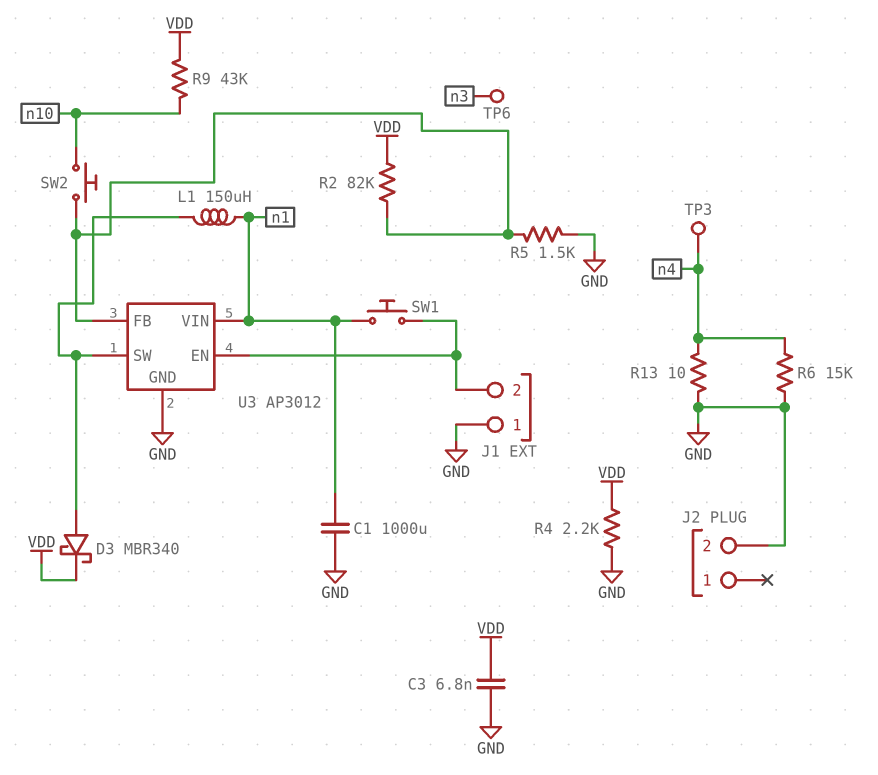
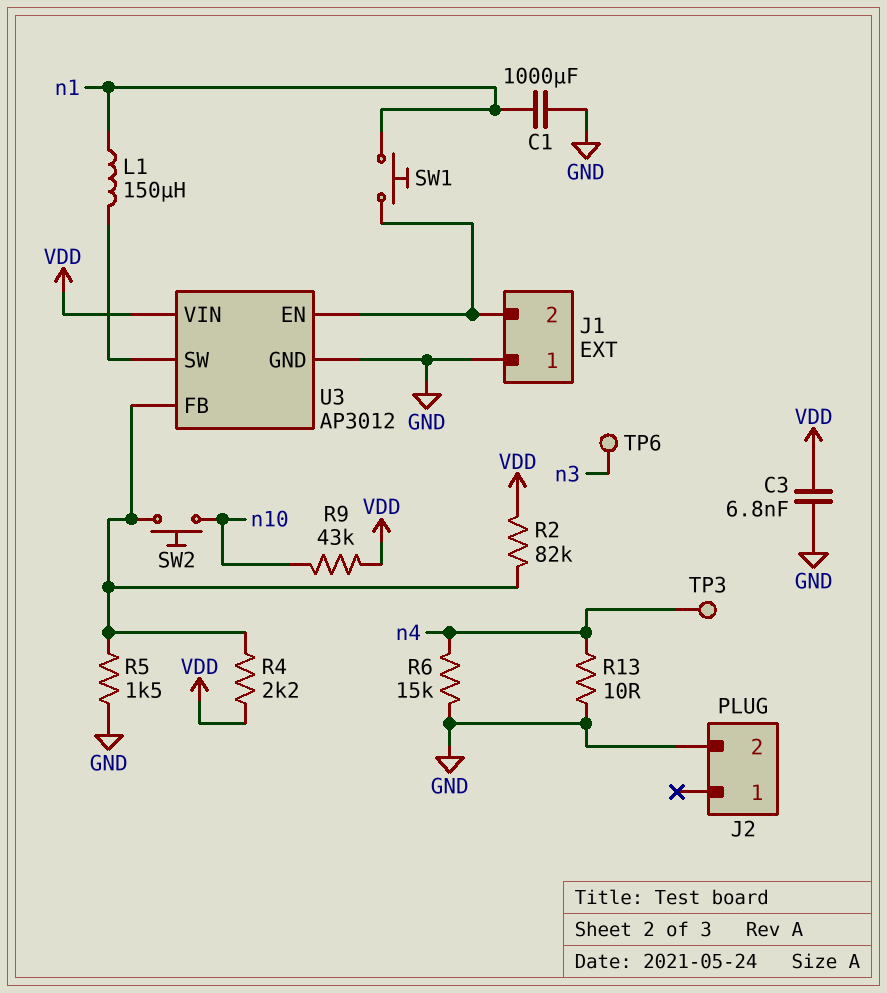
D3: schottky MBR340 (A U3/SW, K VDD) -> none
R4: 2.2k (GND, VDD) -> 2.2k (U3/FB, VDD)
U3 pin VIN: n1 -> VDD

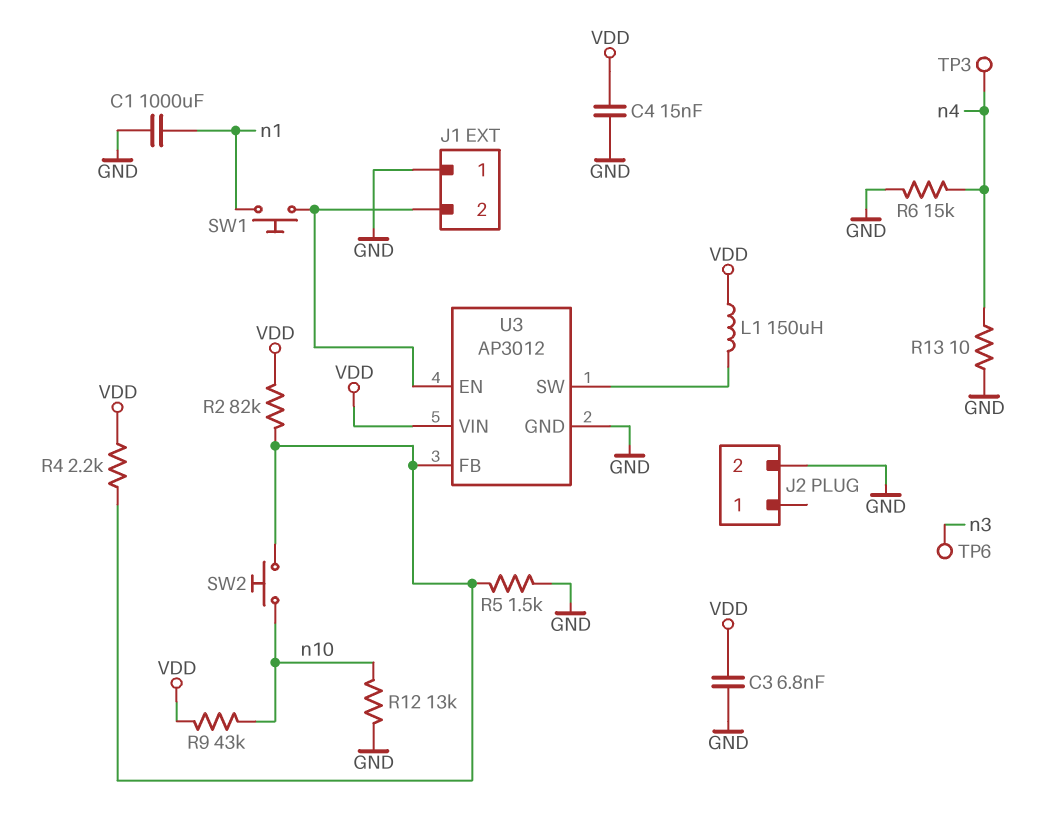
C4: none -> 15nF (GND, VDD)
L1: 150uH (U3/SW, n1) -> 150uH (U3/SW, VDD)
R12: none -> 13k (GND, n10)

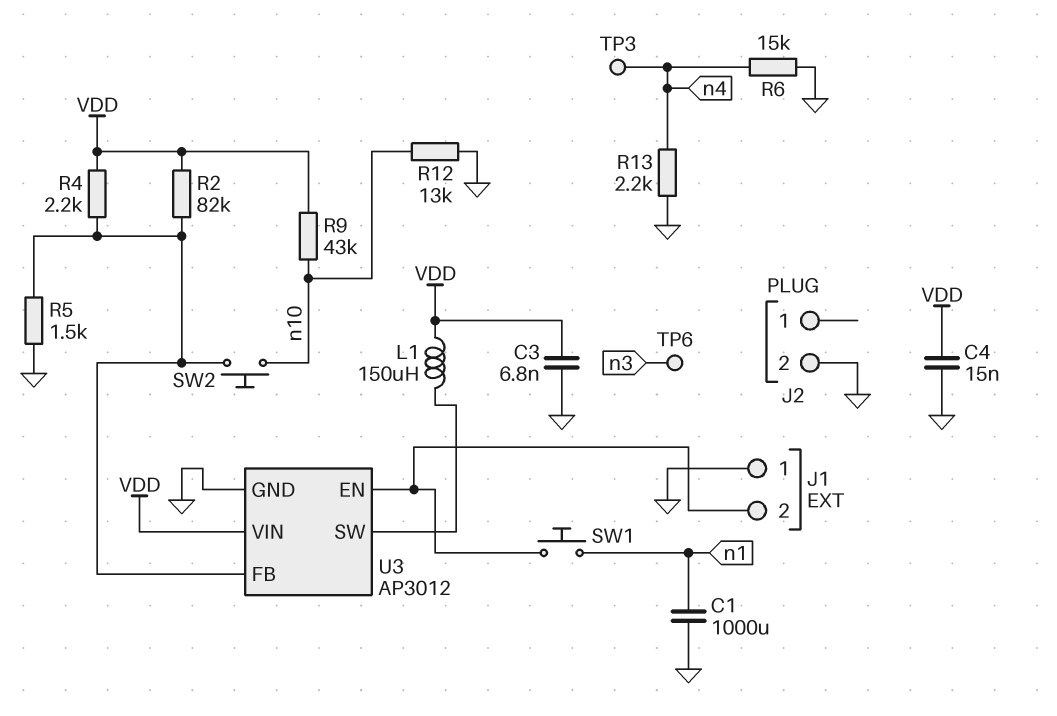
R13: 10 (GND, n4) -> 2.2k (GND, n4)

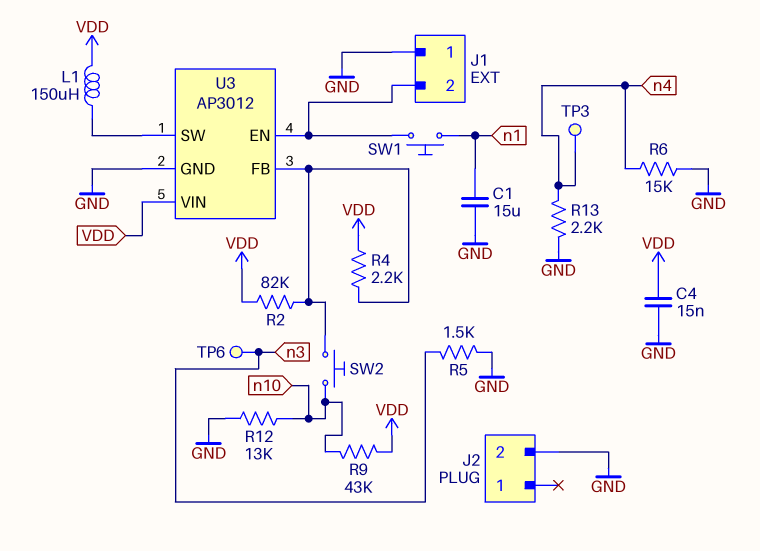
C1: 1000uF (GND, n1) -> 15uF (GND, n1)
C3: 6.8nF (GND, VDD) -> none
R5: 1.5k (GND, U3/FB) -> 1.5k (GND, n3)

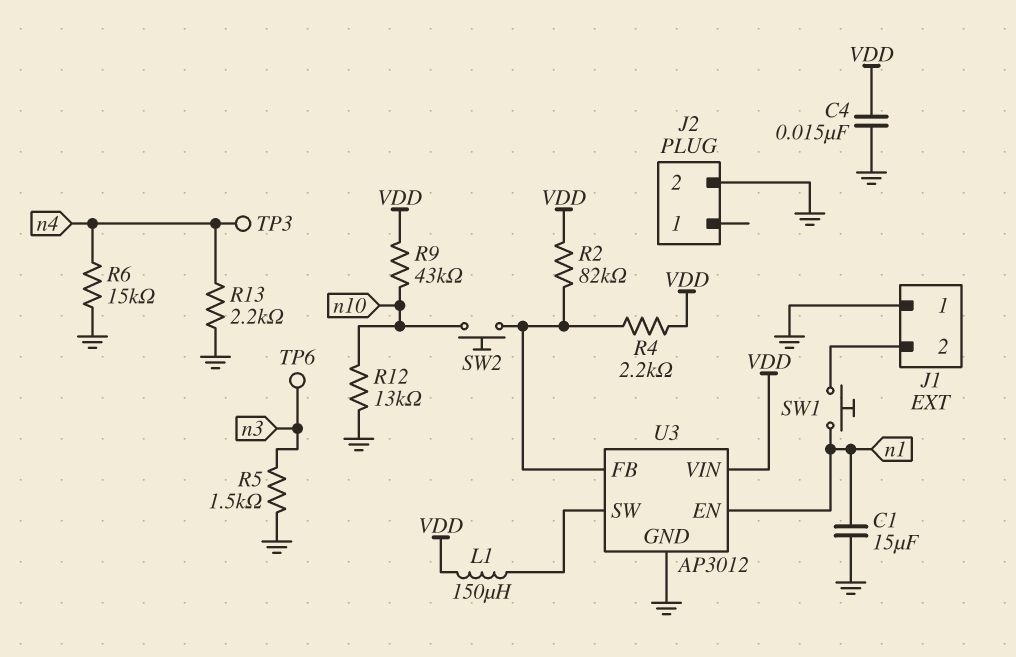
U3 pin EN: J1/2 -> n1

